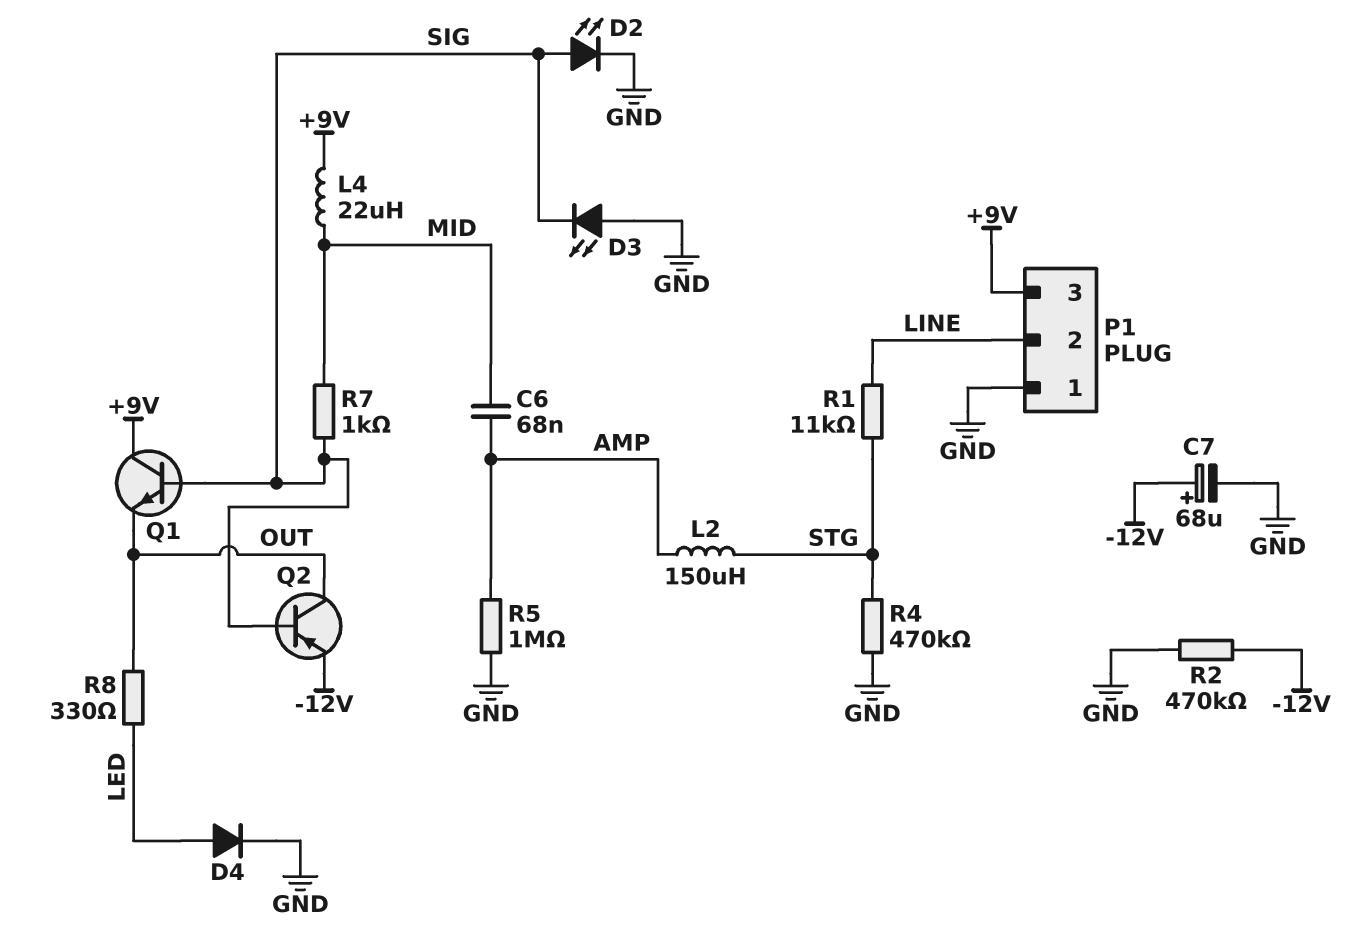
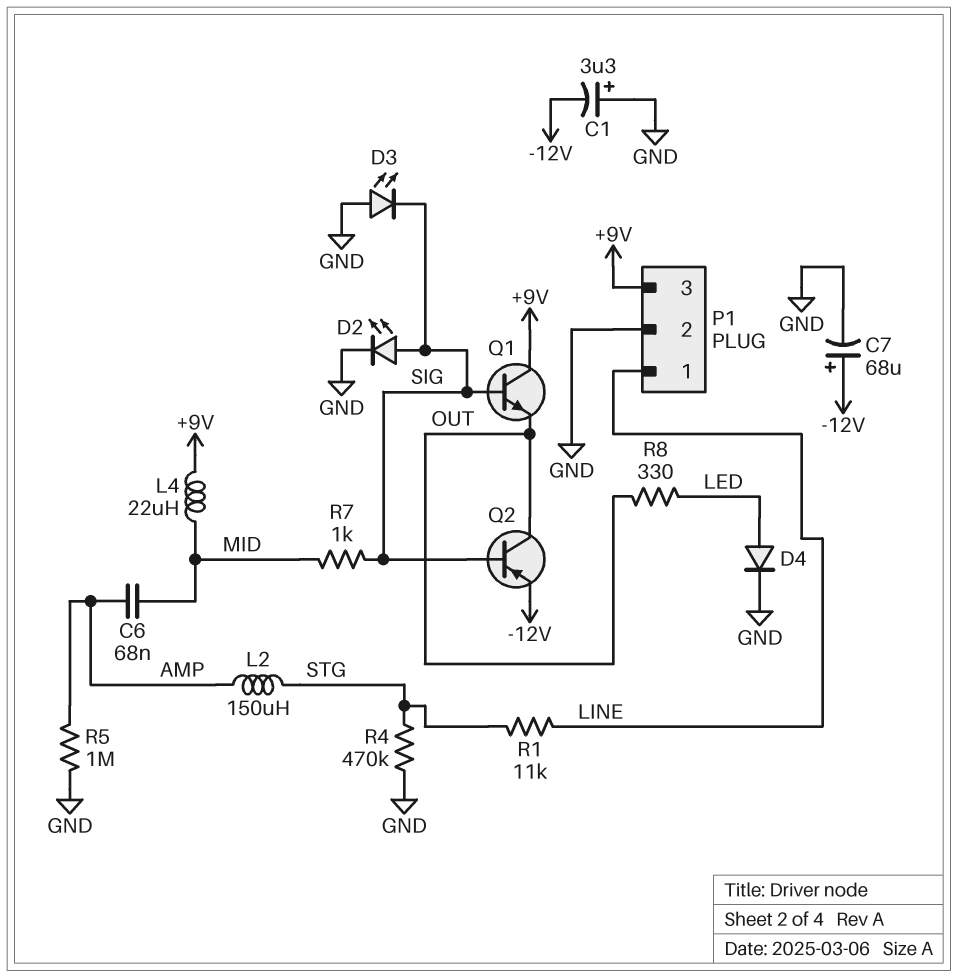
C1: none -> 3.3uF (plus GND, minus -12V)
P1 pin 1: GND -> LINE
P1 pin 2: LINE -> GND
R2: 470k (-12V, GND) -> none

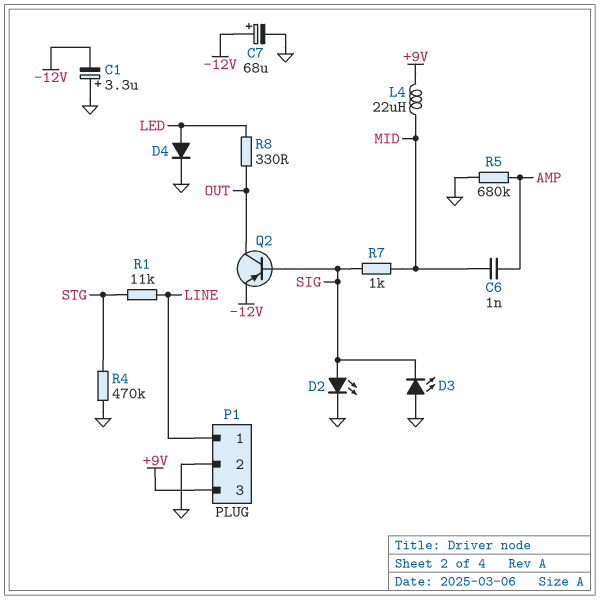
C6: 68nF (AMP, MID) -> 1nF (AMP, MID)
L2: 150uH (AMP, STG) -> none
Q1: NPN (B SIG, C +9V, E OUT) -> none
R5: 1M (AMP, GND) -> 680k (AMP, GND)

